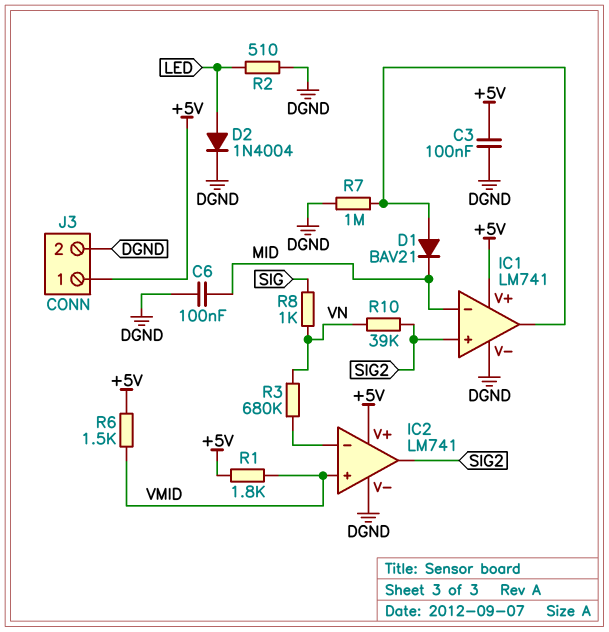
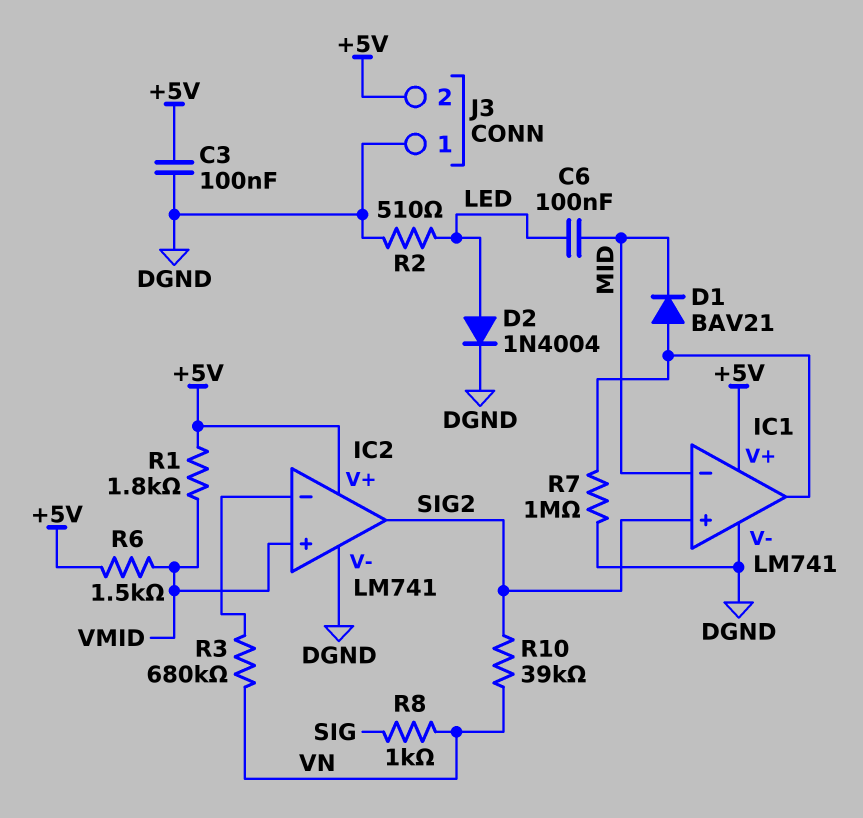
C6: 100nF (DGND, MID) -> 100nF (LED, MID)
J3 pin 1: +5V -> DGND
J3 pin 2: DGND -> +5V

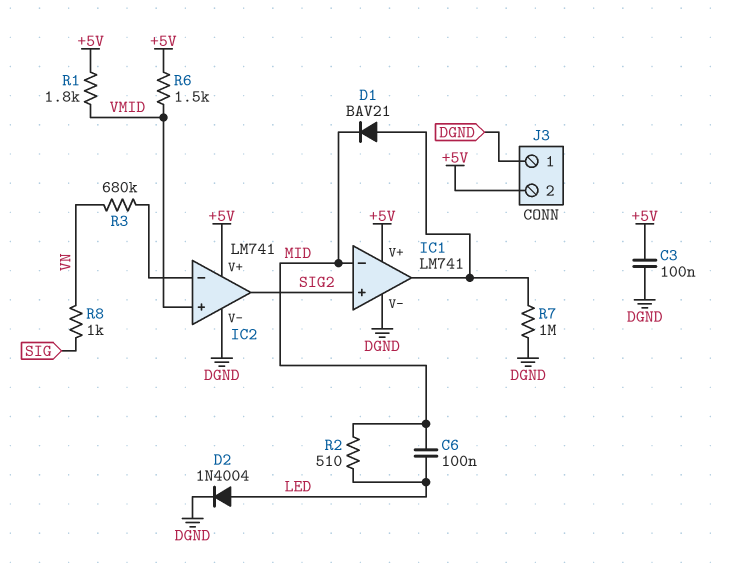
R2: 510 (DGND, LED) -> 510 (LED, MID)
R10: 39k (SIG2, VN) -> none

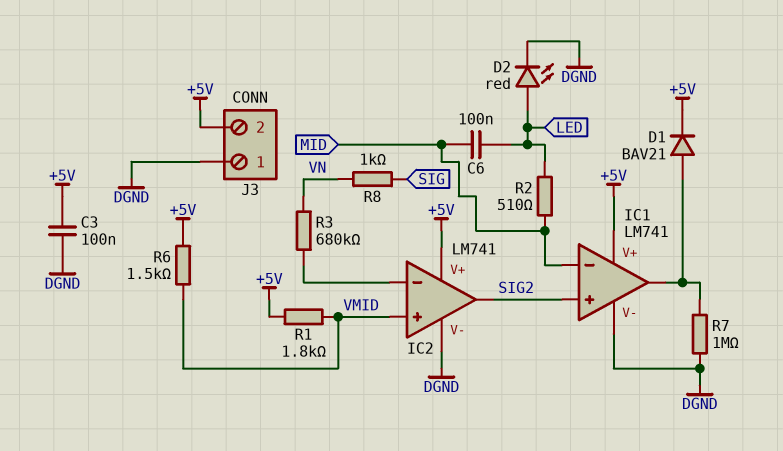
D1: diode BAV21 (A IC1/out, K MID) -> diode BAV21 (A IC1/out, K +5V)
D2: diode 1N4004 (A LED, K DGND) -> LED red (A LED, K DGND)

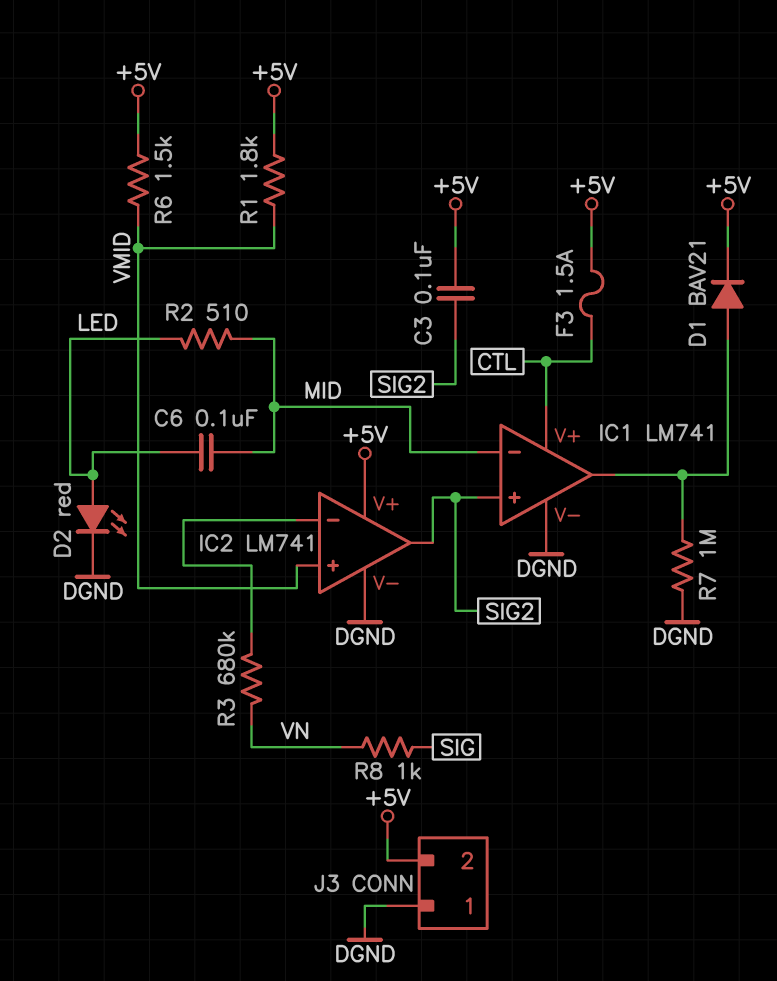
C3: 100nF (+5V, DGND) -> 100nF (+5V, SIG2)
F3: none -> 1.5A (+5V, CTL)
IC1 pin V+: +5V -> CTL

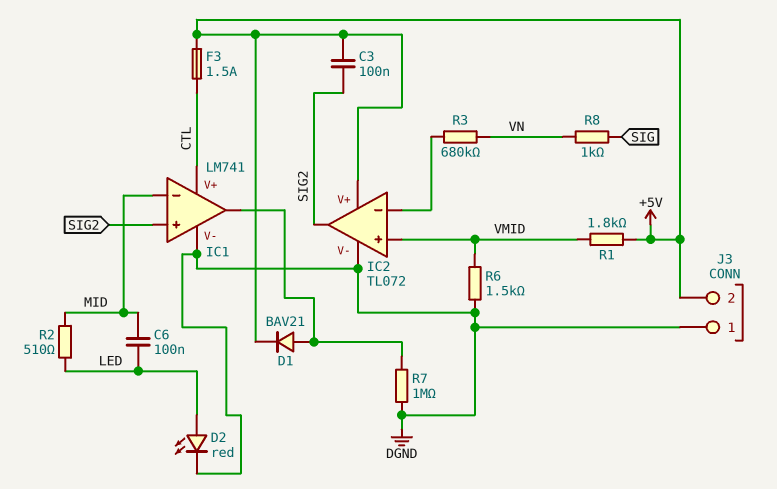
IC2: LM741 -> TL072
R6: 1.5k (+5V, VMID) -> 1.5k (DGND, VMID)

